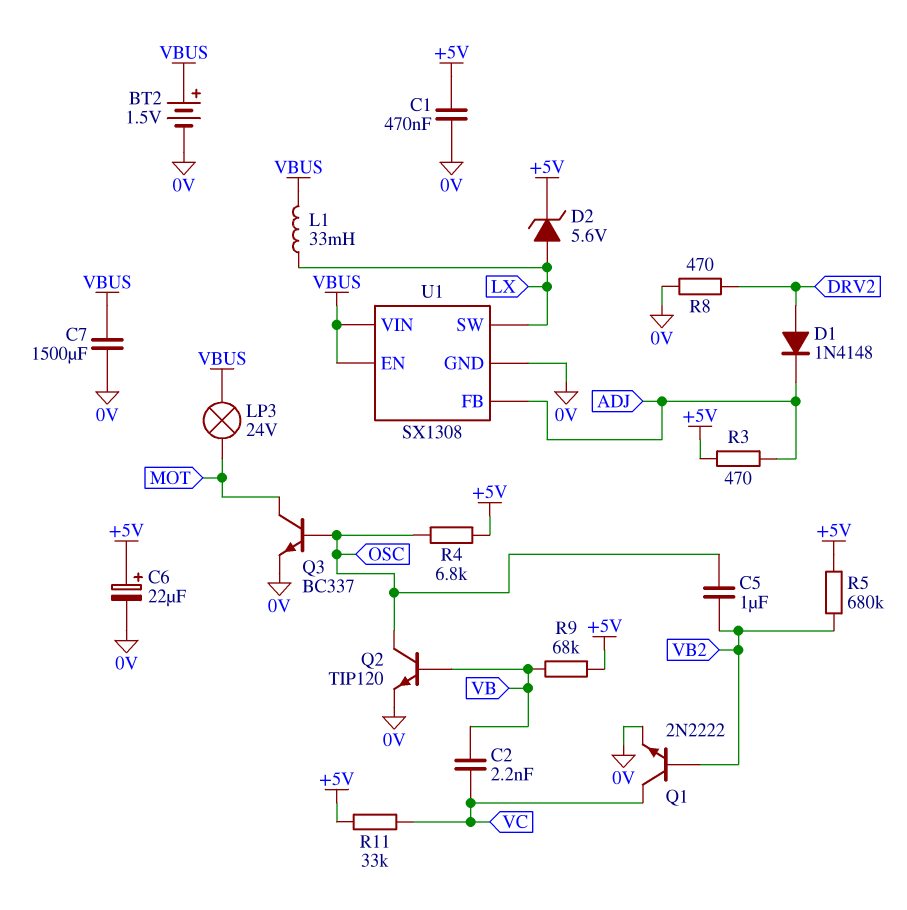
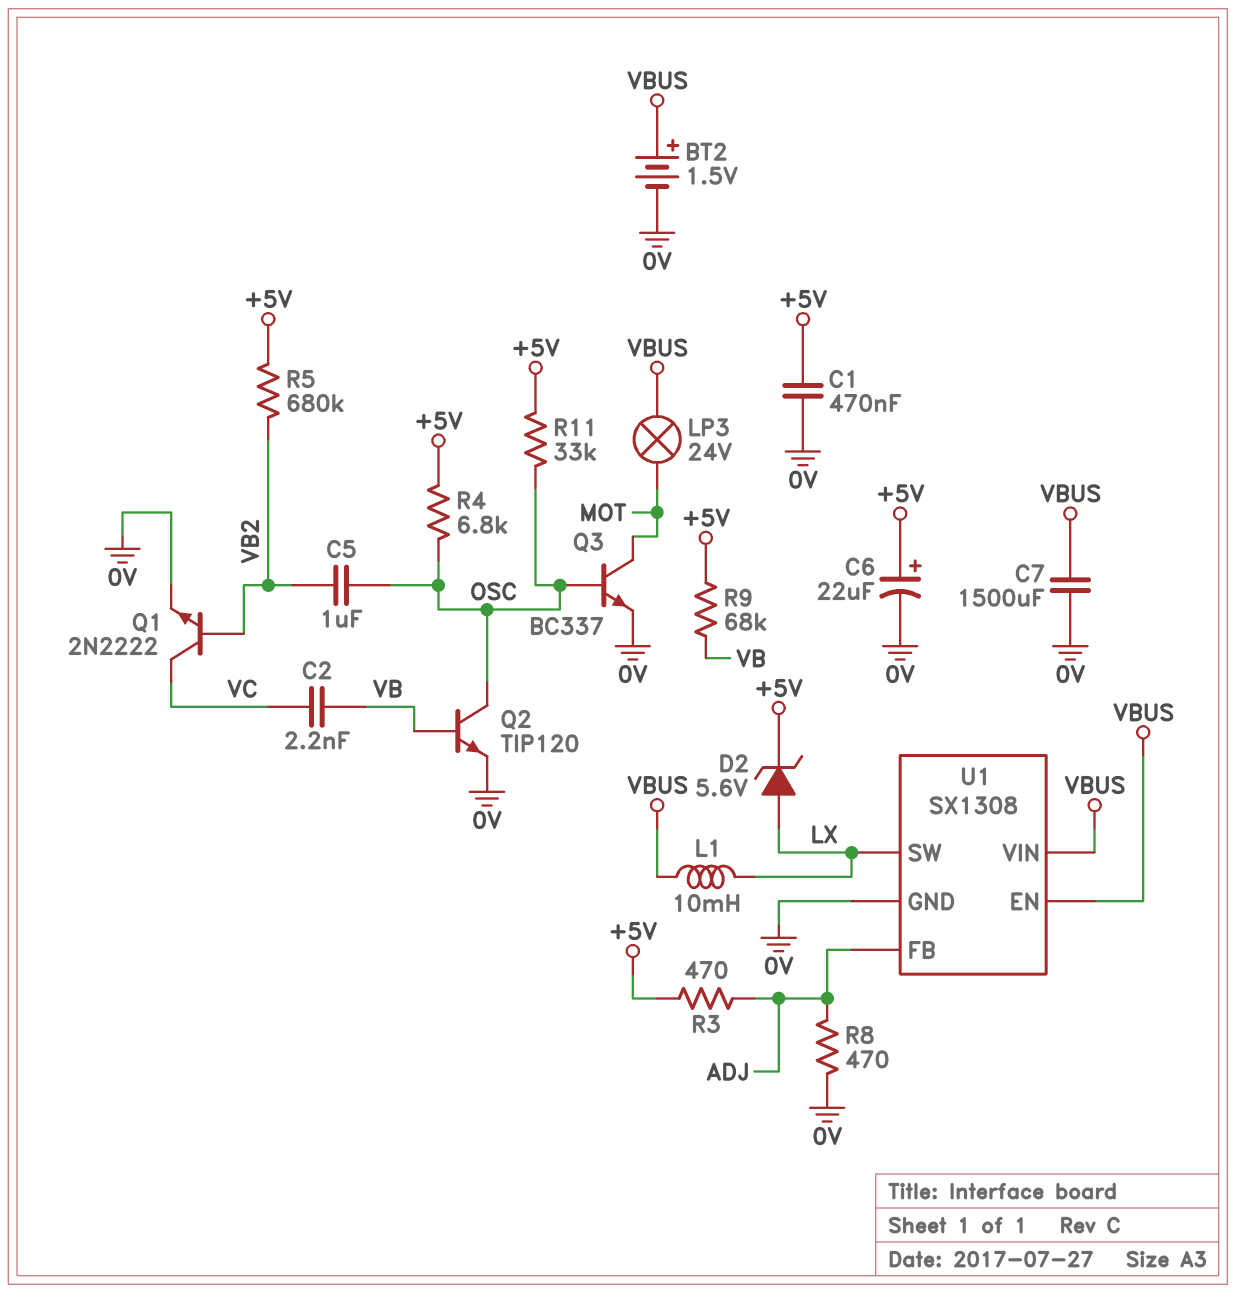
D1: diode 1N4148 (A DRV2, K ADJ) -> none
L1: 33mH (LX, VBUS) -> 10mH (LX, VBUS)
R8: 470 (0V, DRV2) -> 470 (0V, ADJ)
R11: 33k (+5V, VC) -> 33k (+5V, OSC)

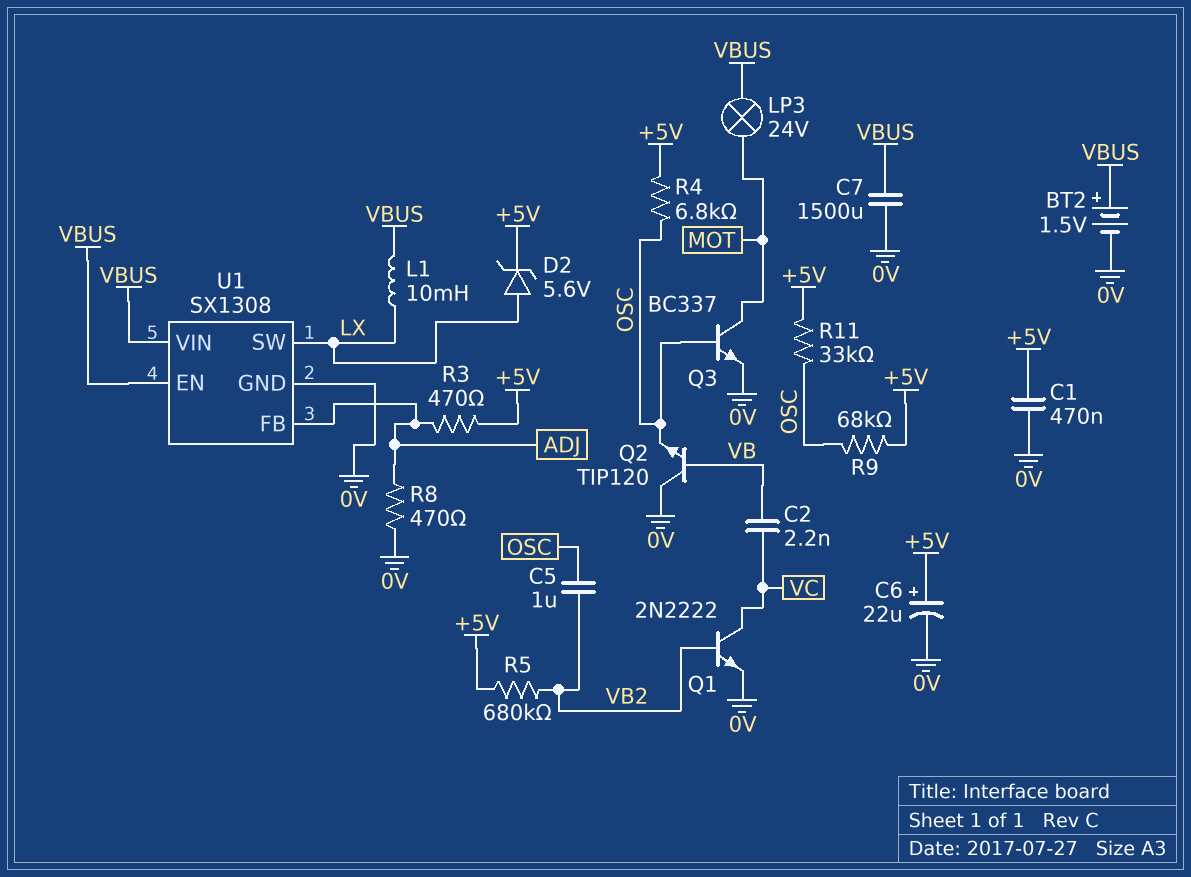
Q2: NPN TIP120 (B VB, C OSC, E 0V) -> NPN TIP120 (B VB, C 0V, E OSC)
R9: 68k (+5V, VB) -> 68k (+5V, OSC)

